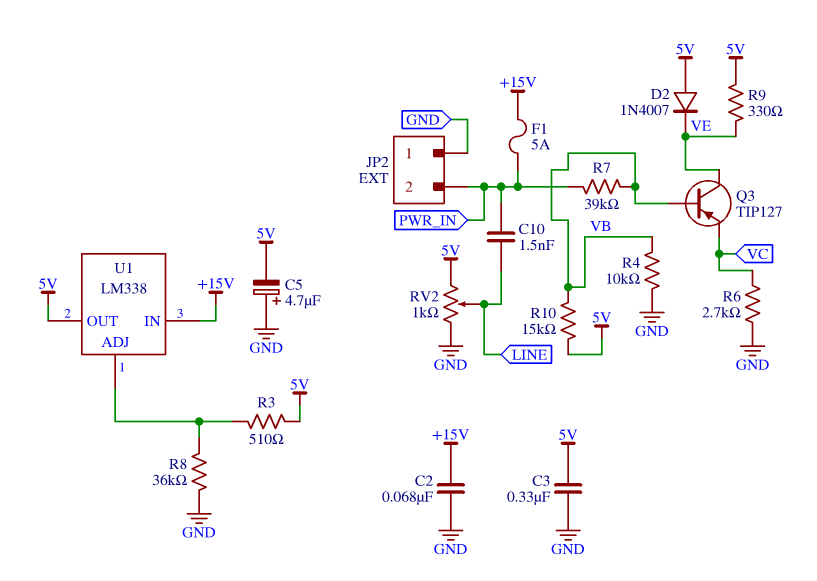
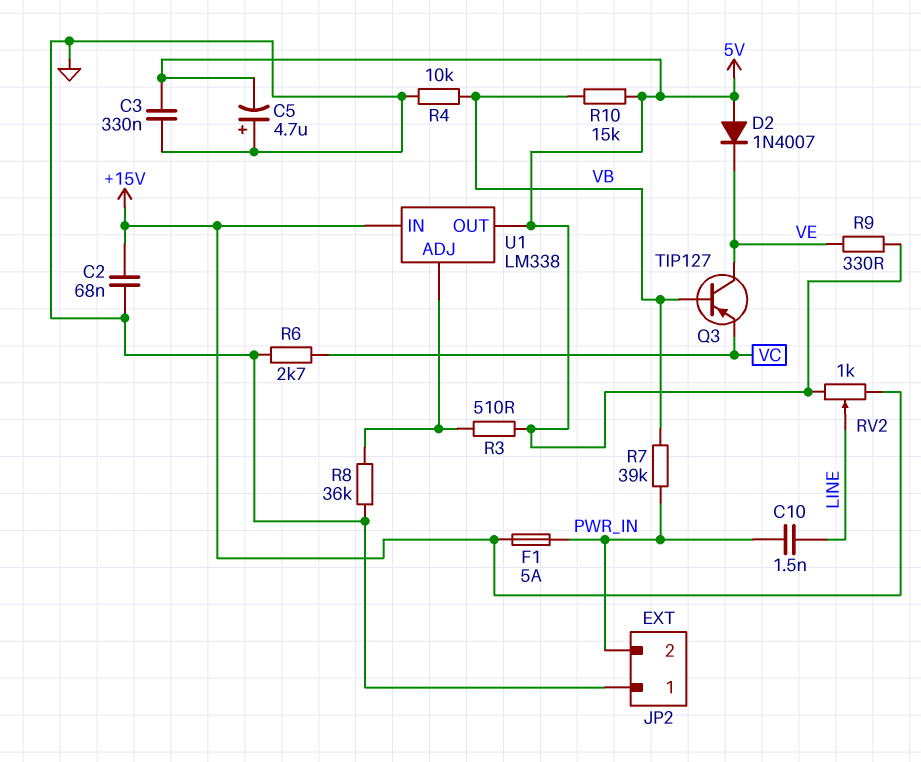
RV2: 1k (5V, GND, wiper LINE) -> 1k (+15V, 5V, wiper LINE)

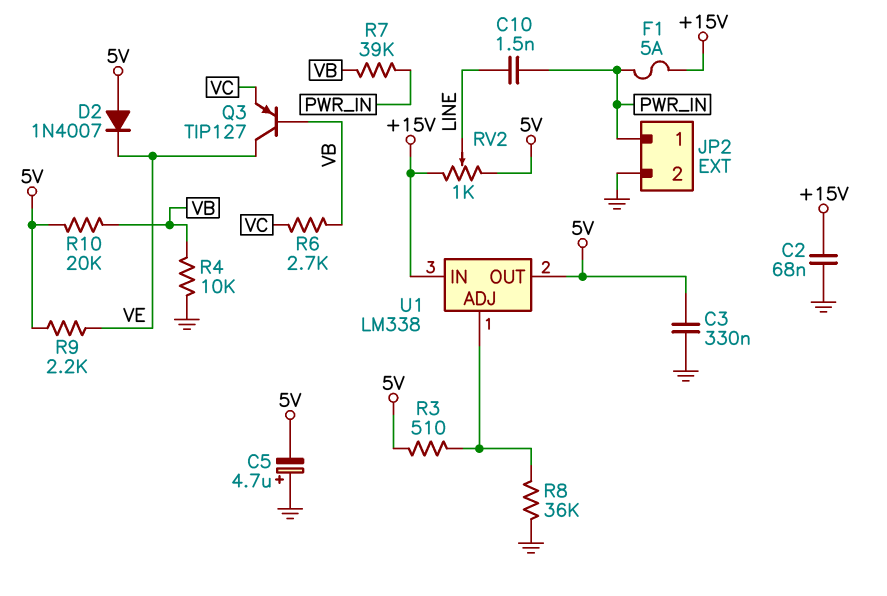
JP2 pin 1: GND -> PWR_IN
JP2 pin 2: PWR_IN -> GND
R6: 2.7k (GND, VC) -> 2.7k (VB, VC)
R9: 330 (5V, VE) -> 2.2k (5V, VE)
R10: 15k (5V, VB) -> 20k (5V, VB)

